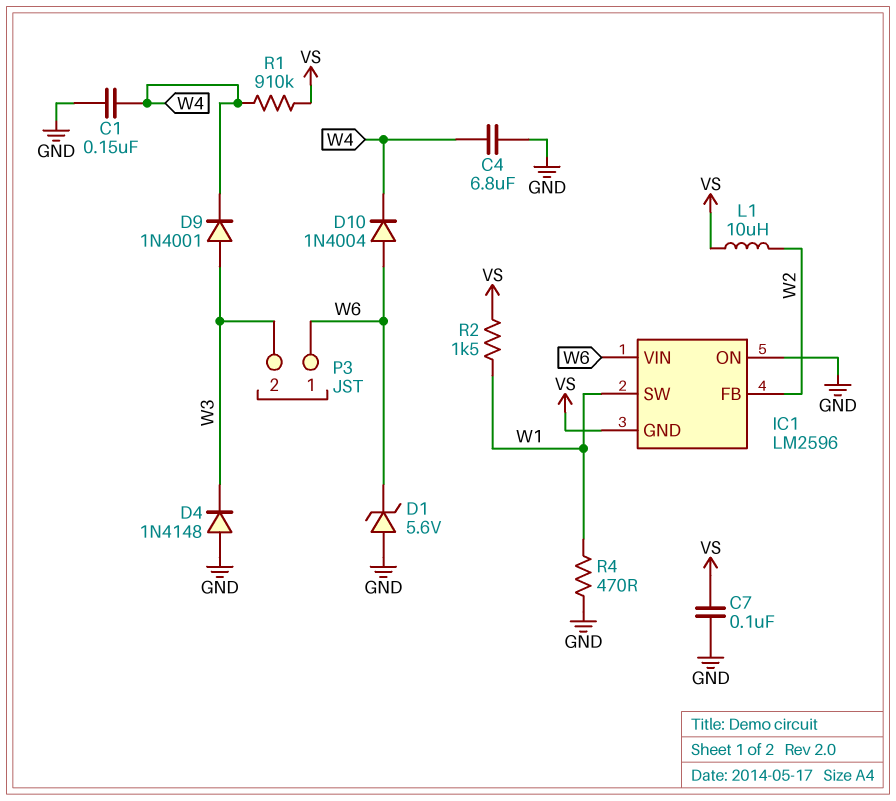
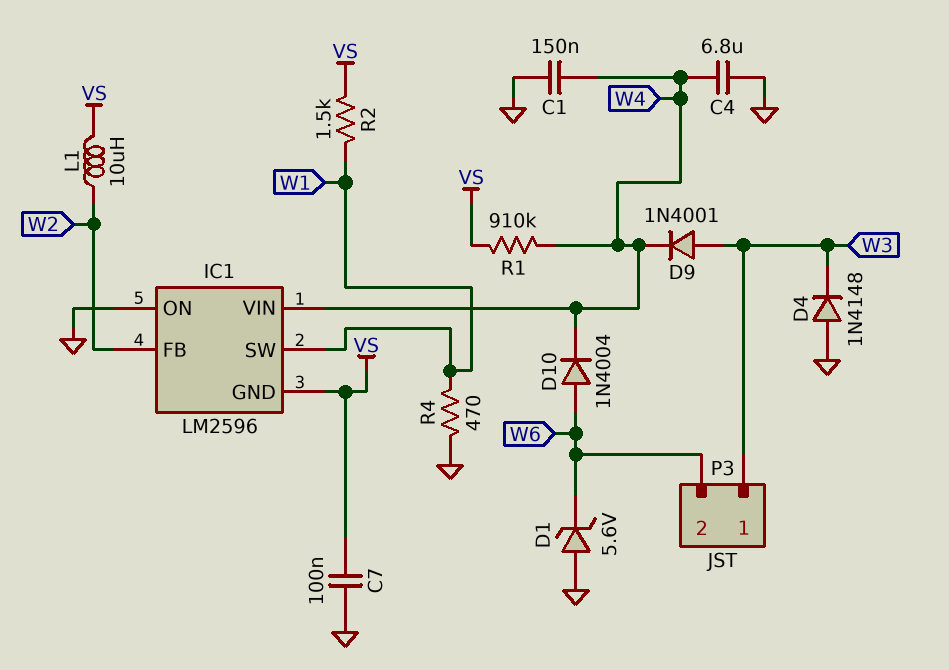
IC1 pin VIN: W6 -> W4
P3 pin 1: W6 -> W3
P3 pin 2: W3 -> W6

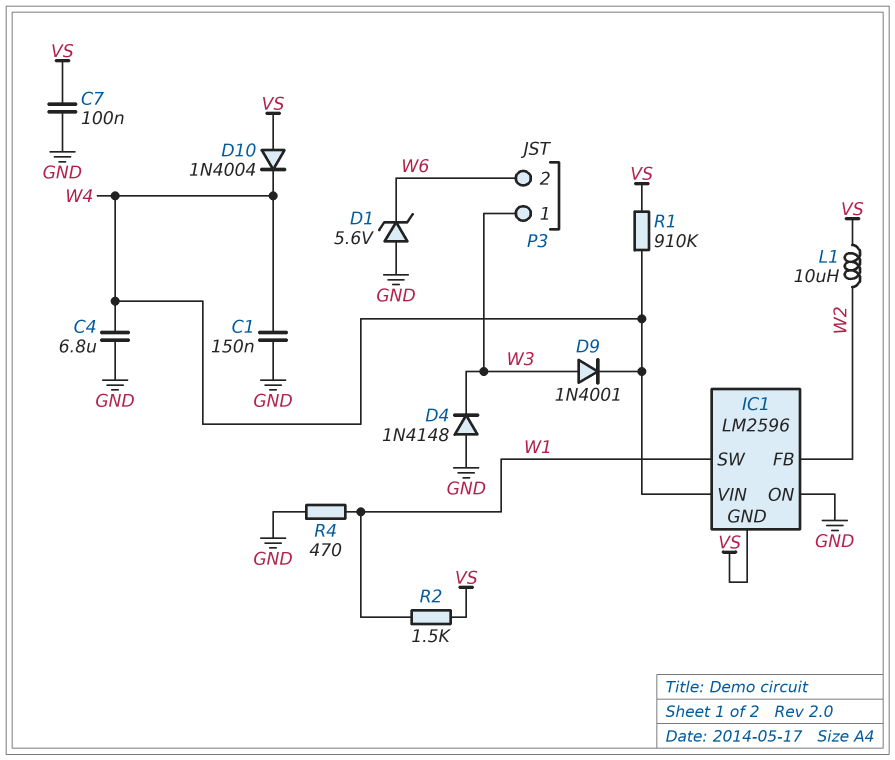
D10: diode 1N4004 (A W6, K W4) -> diode 1N4004 (A VS, K W4)

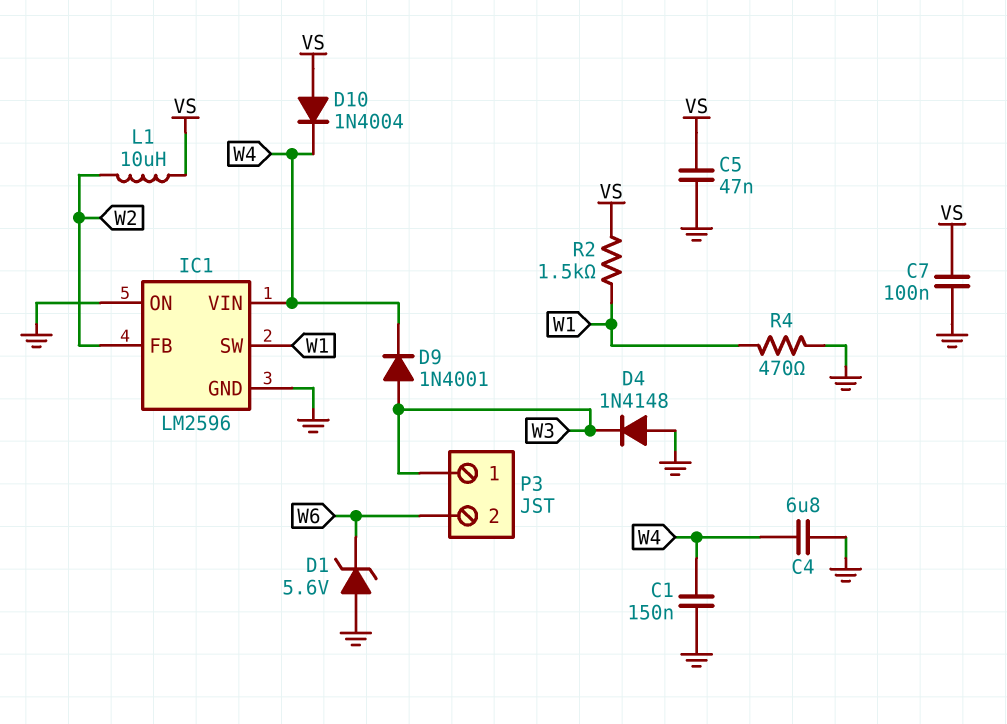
C5: none -> 47nF (GND, VS)
IC1 pin GND: VS -> GND
R1: 910k (VS, W4) -> none

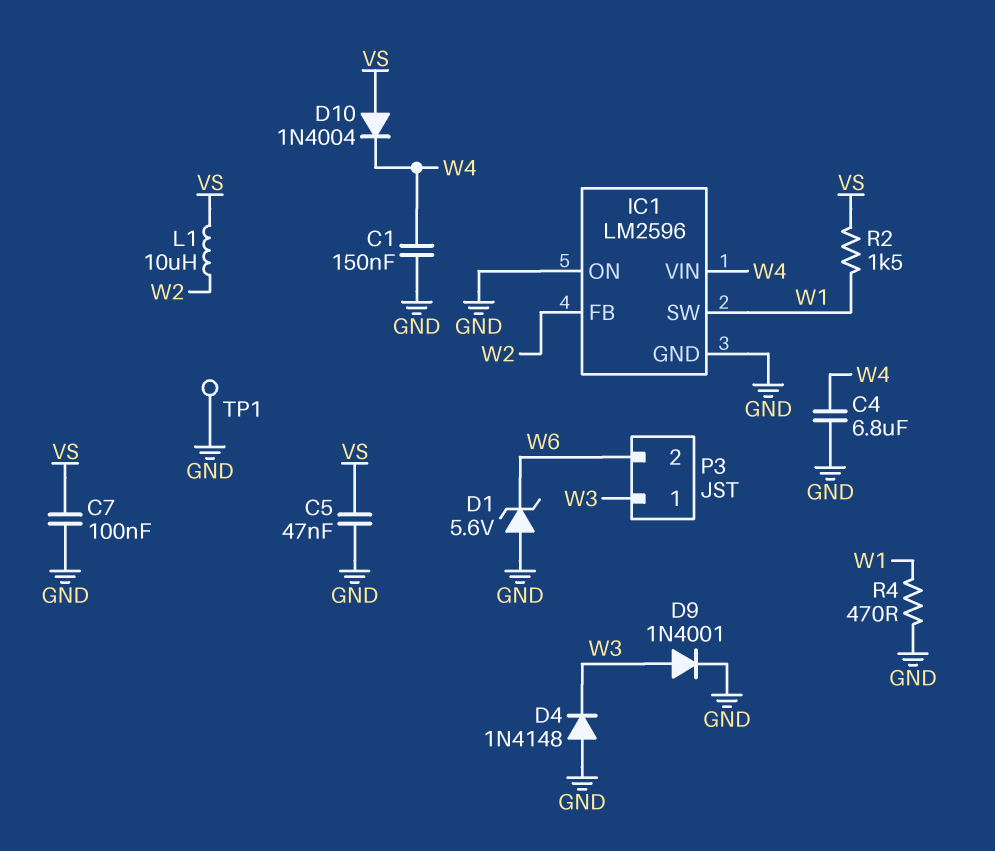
D9: diode 1N4001 (A W3, K W4) -> diode 1N4001 (A W3, K GND)
TP1: none -> test point (GND)

